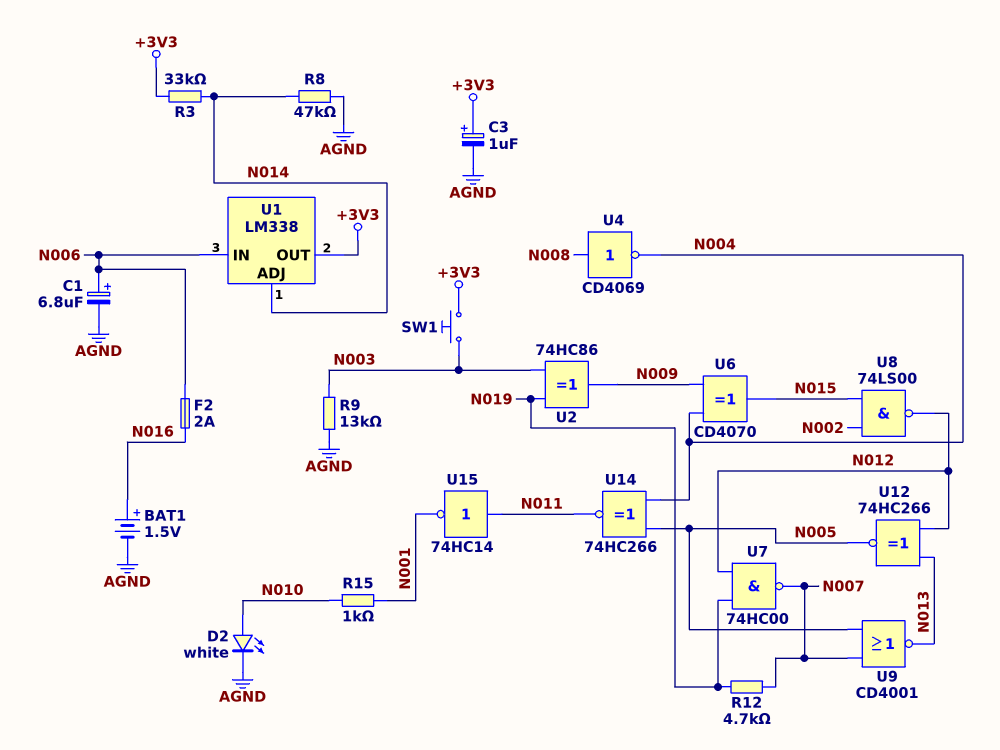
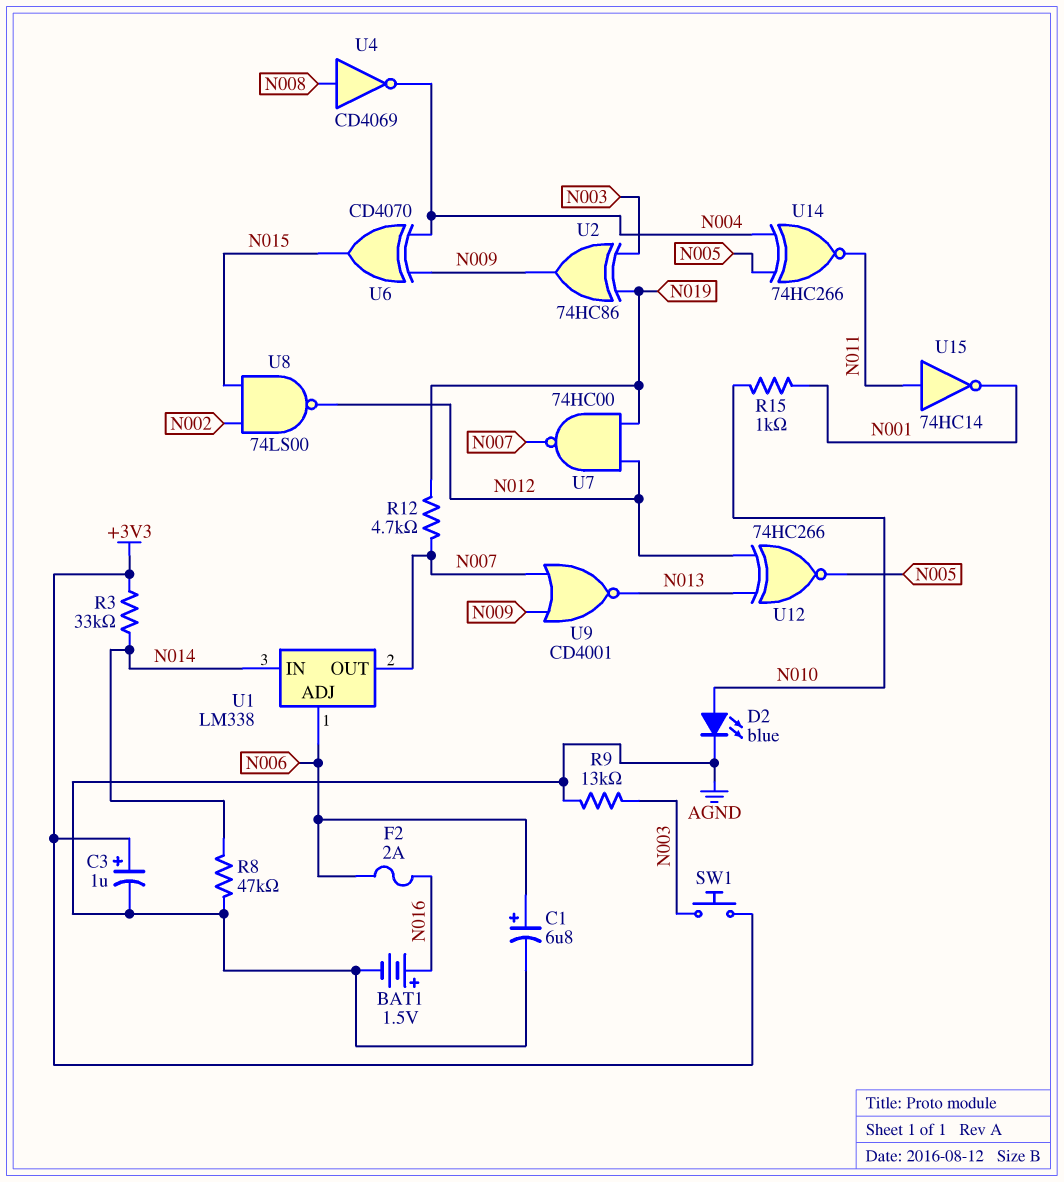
D2: LED white (A N010, K AGND) -> LED blue (A N010, K AGND)
U1 pin ADJ: N014 -> N006
U1 pin IN: N006 -> N014
U1 pin OUT: +3V3 -> N007
U9: NOR CD4001 (in N005, in N007, out N013) -> NOR CD4001 (in N007, in N009, out N013)

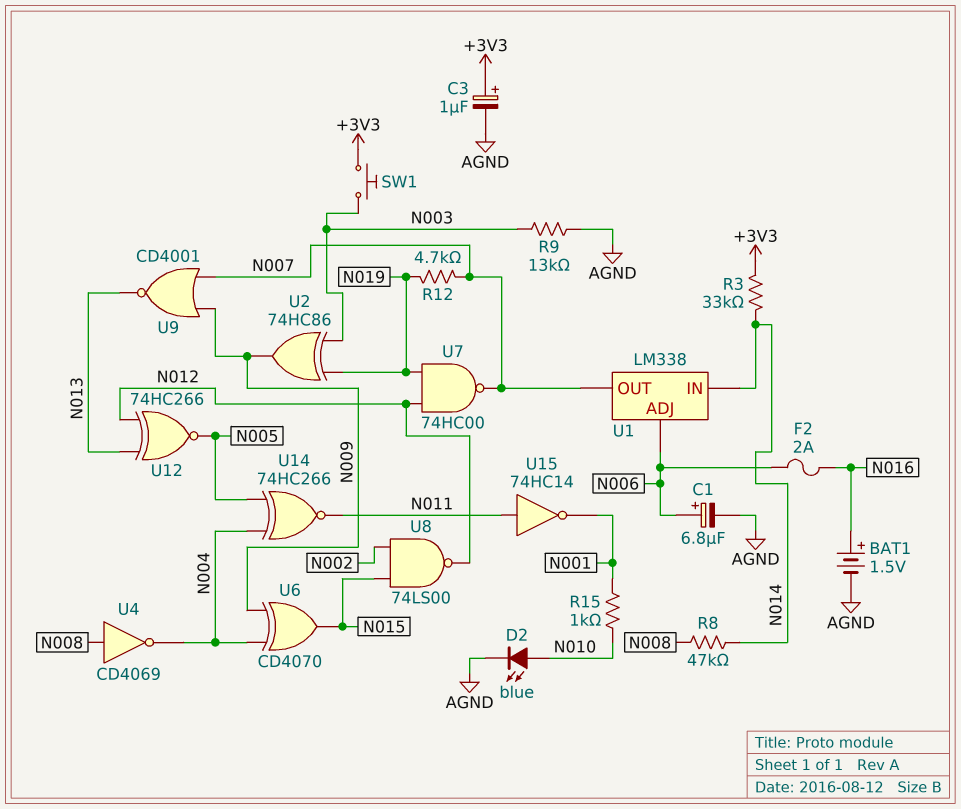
R8: 47k (AGND, N014) -> 47k (N008, N014)

